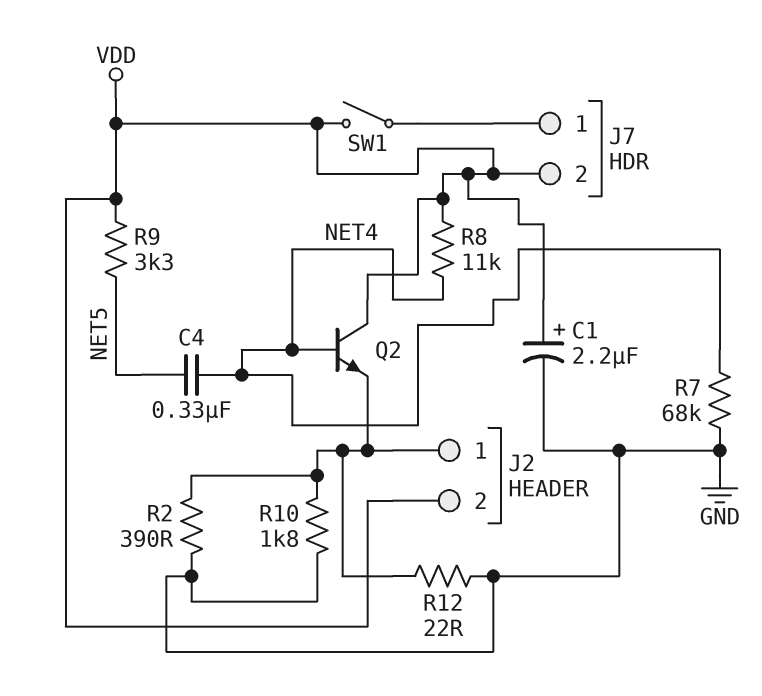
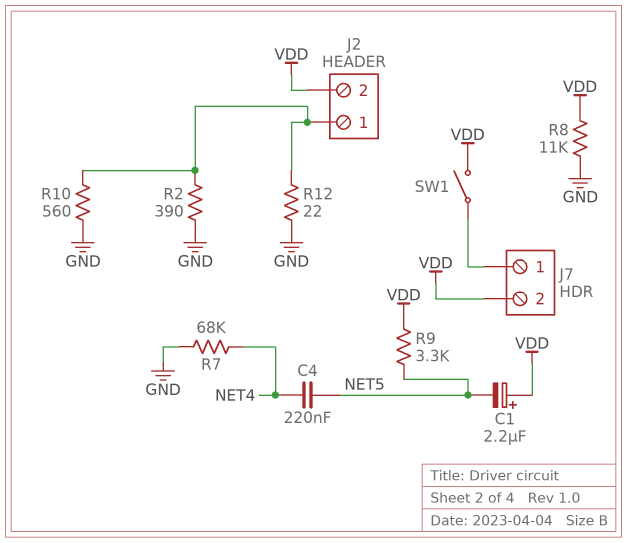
C1: 2.2uF (plus VDD, minus GND) -> 2.2uF (plus VDD, minus NET5)
C4: 330nF (NET4, NET5) -> 220nF (NET4, NET5)
Q2: NPN (B NET4, C VDD, E J2/1) -> none
R8: 11k (NET4, VDD) -> 11k (GND, VDD)
R10: 1.8k (GND, J2/1) -> 560 (GND, J2/1)

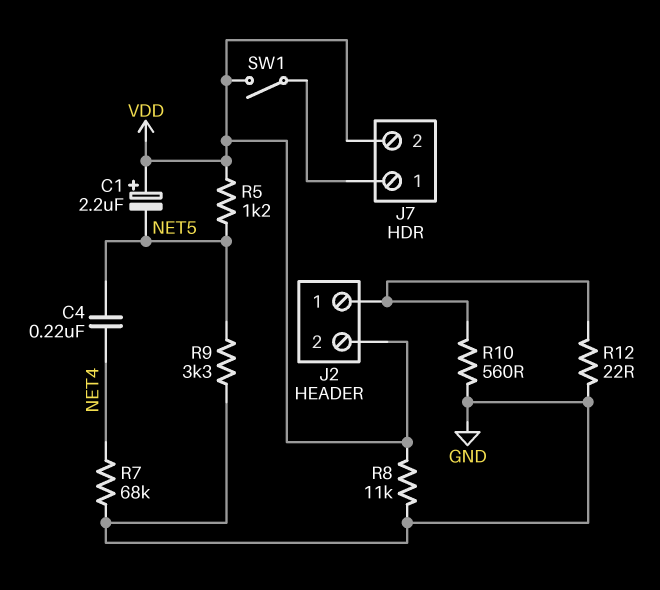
R2: 390 (GND, J2/1) -> none
R5: none -> 1.2k (NET5, VDD)
R9: 3.3k (NET5, VDD) -> 3.3k (GND, NET5)

